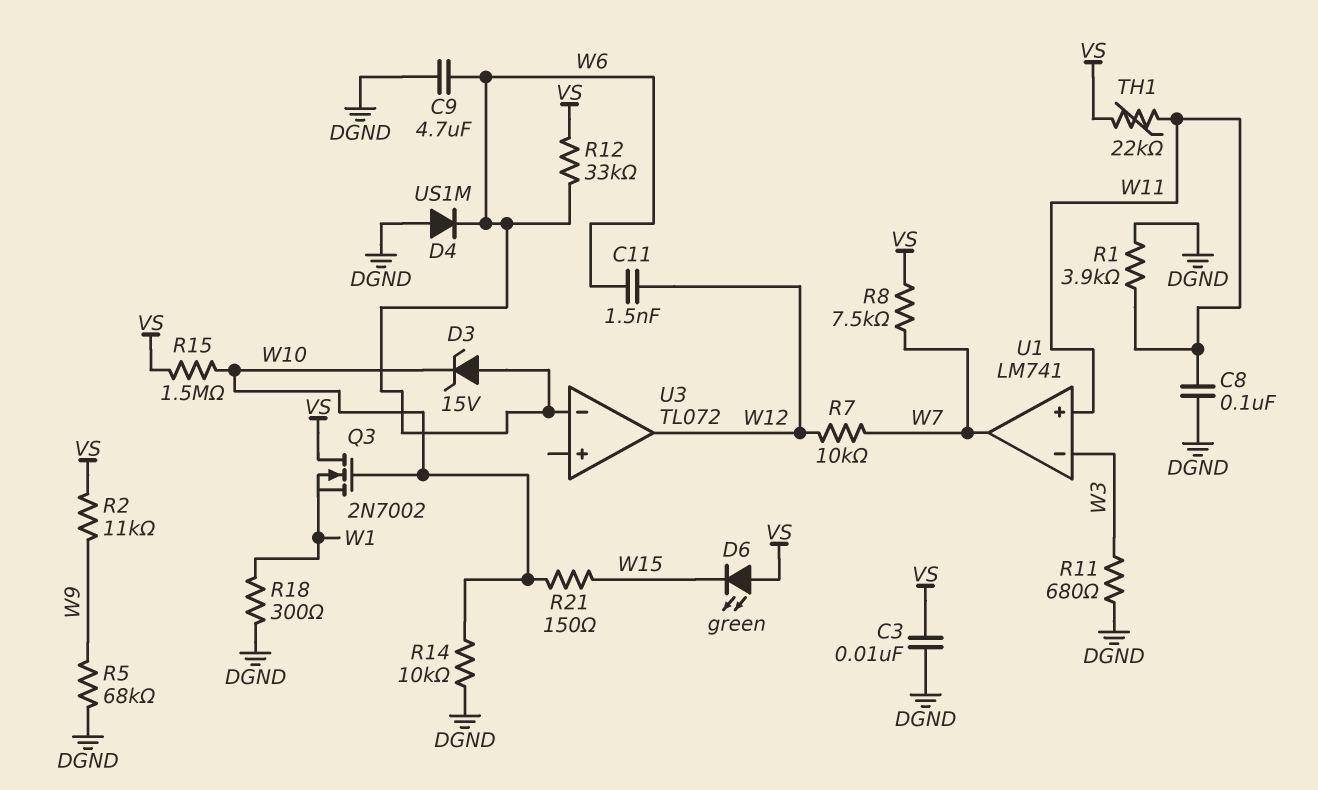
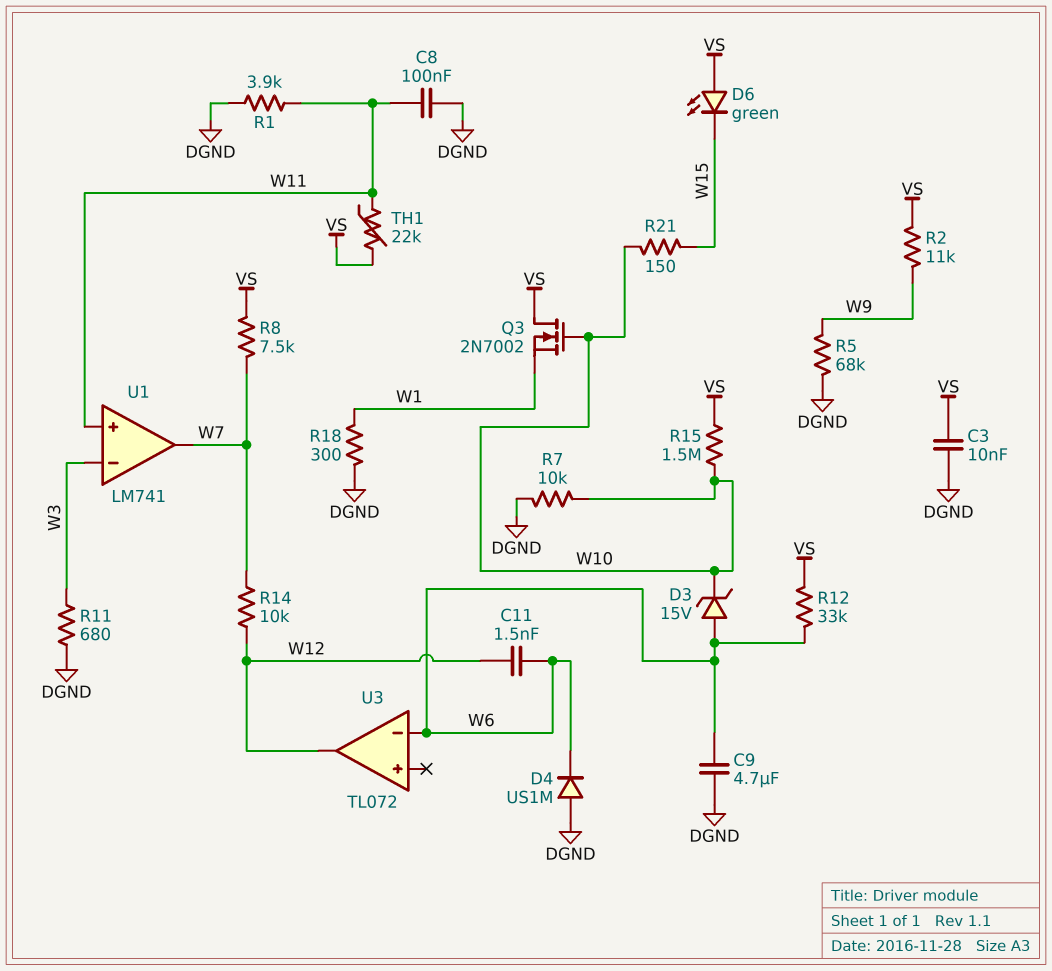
R7: 10k (W7, W12) -> 10k (DGND, W10)
R14: 10k (DGND, W10) -> 10k (W7, W12)

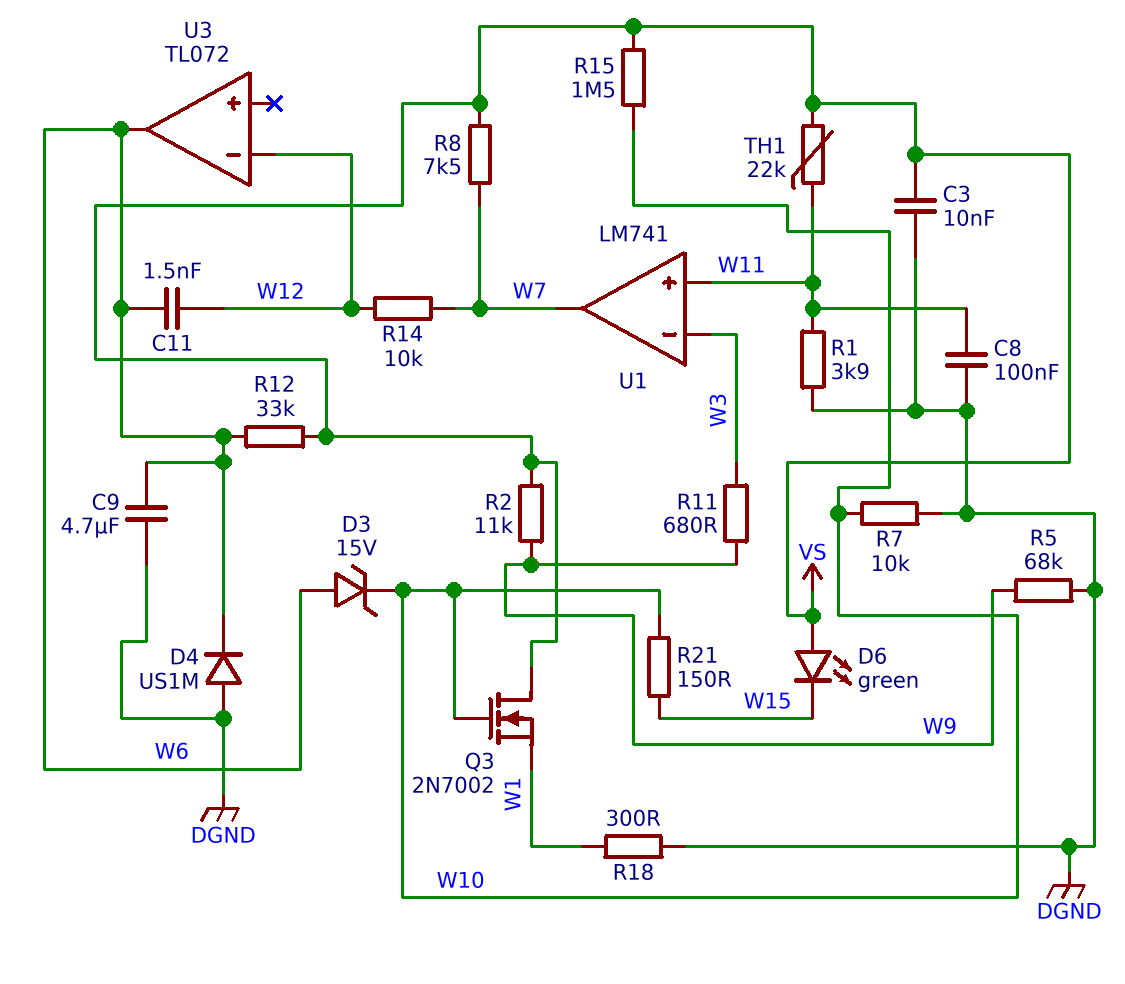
R11: 680 (DGND, W3) -> 680 (W3, W9)
U3 pin in-: W6 -> W12
U3 pin out: W12 -> W6

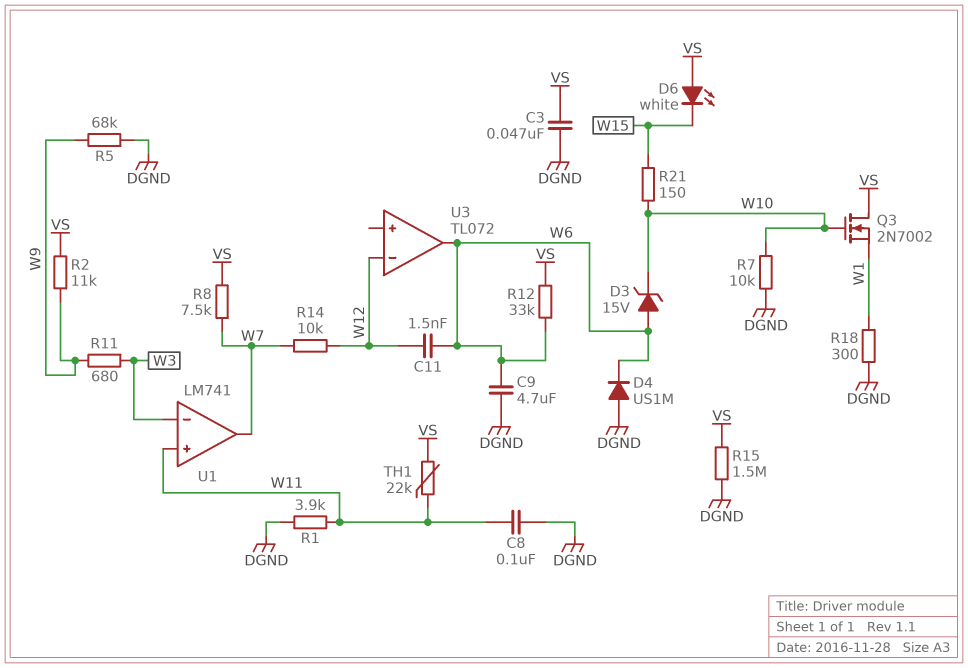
C3: 10nF (DGND, VS) -> 47nF (DGND, VS)
D6: LED green (A VS, K W15) -> LED white (A VS, K W15)
R15: 1.5M (VS, W10) -> 1.5M (DGND, VS)

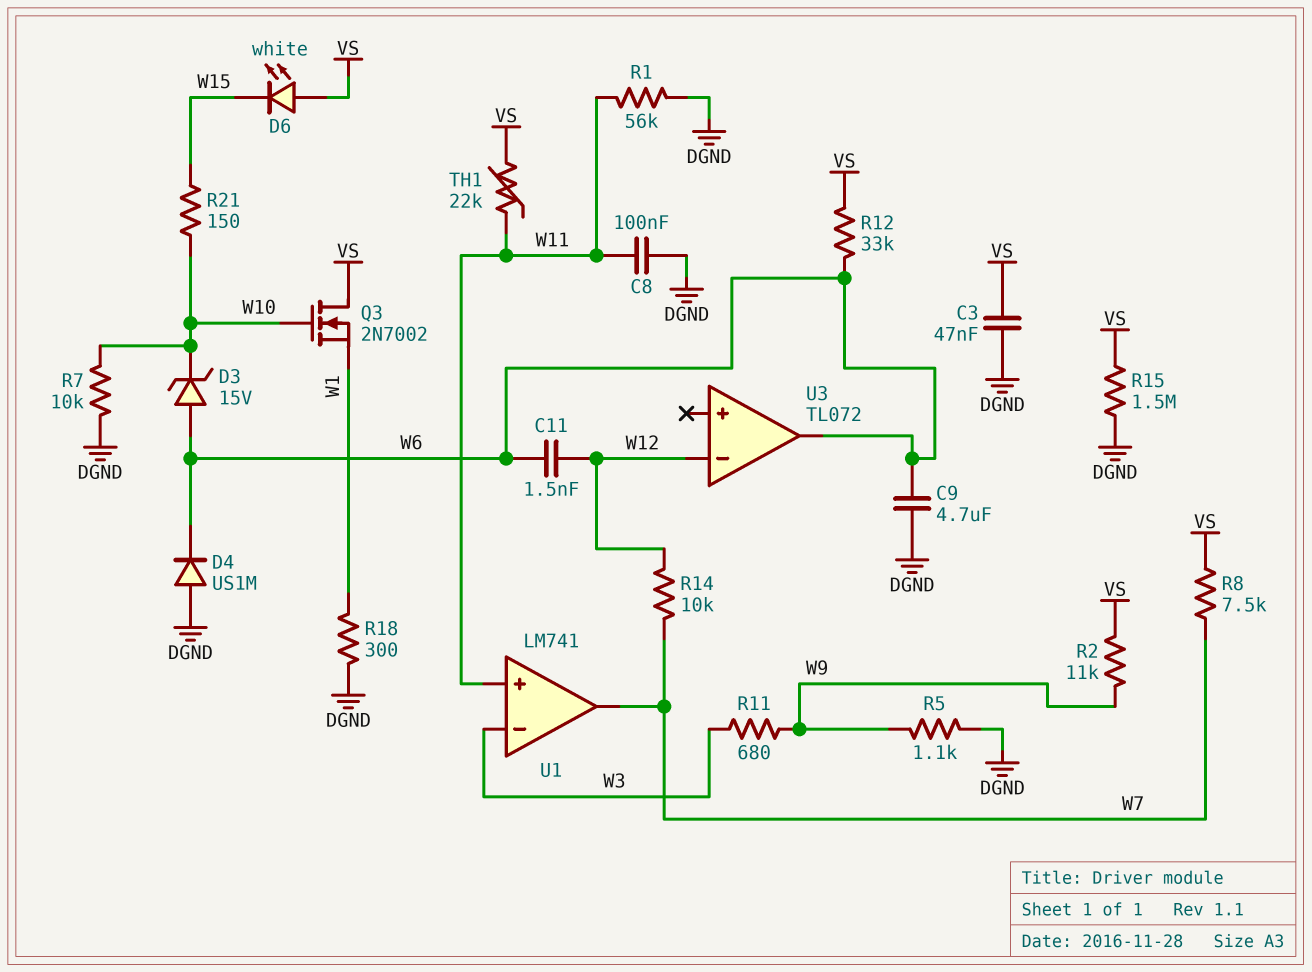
R1: 3.9k (DGND, W11) -> 56k (DGND, W11)
R5: 68k (DGND, W9) -> 1.1k (DGND, W9)

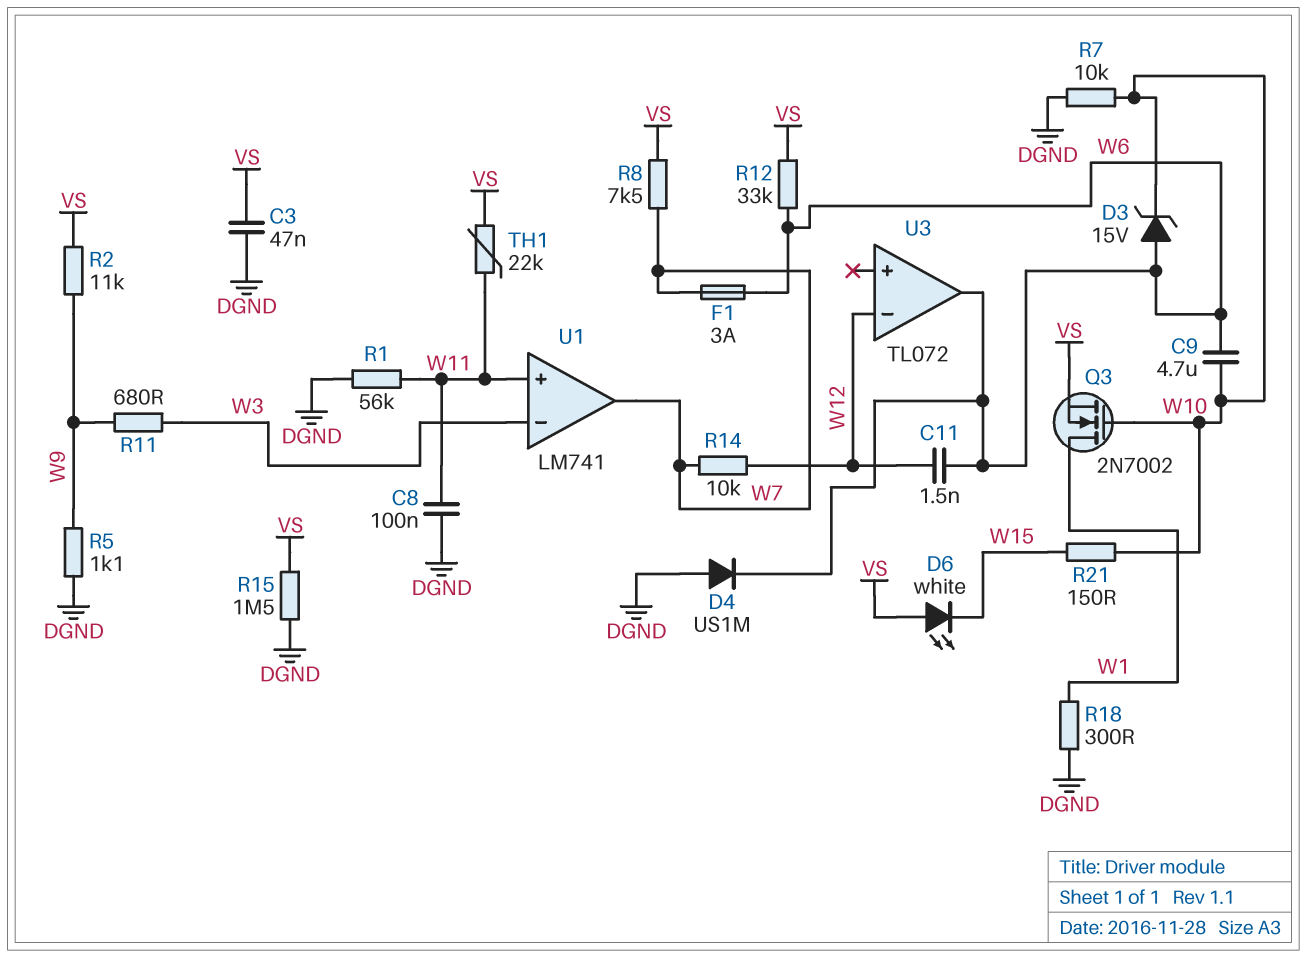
C9: 4.7uF (DGND, W6) -> 4.7uF (W6, W10)
F1: none -> 3A (W6, W7)
Q3: NMOS 2N7002 (G W10, D VS, S W1) -> NMOS 2N7002 (G W10, D W1, S VS)

